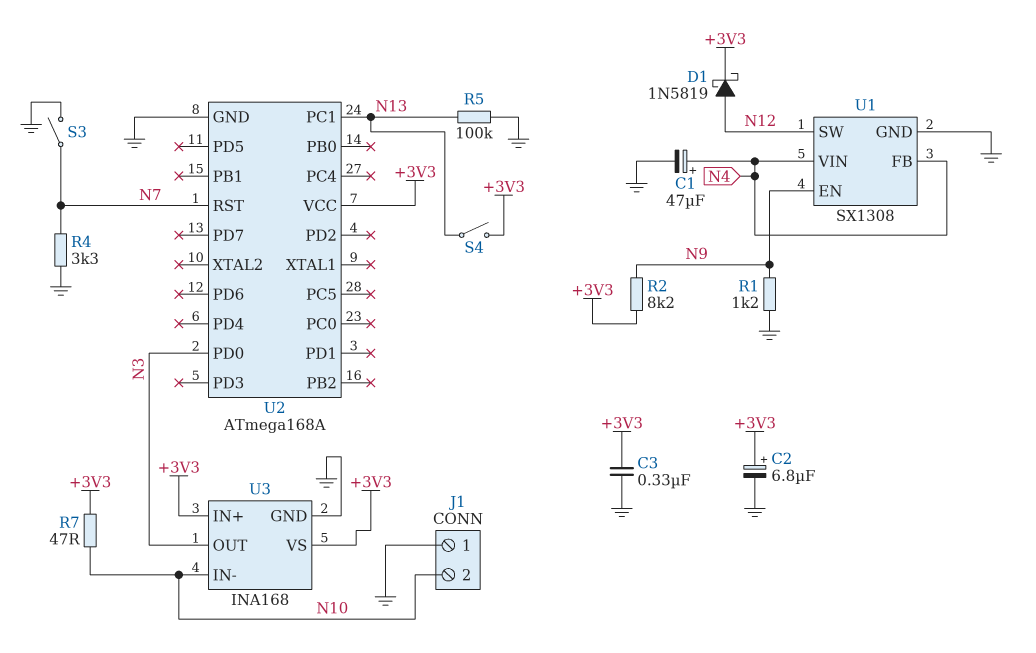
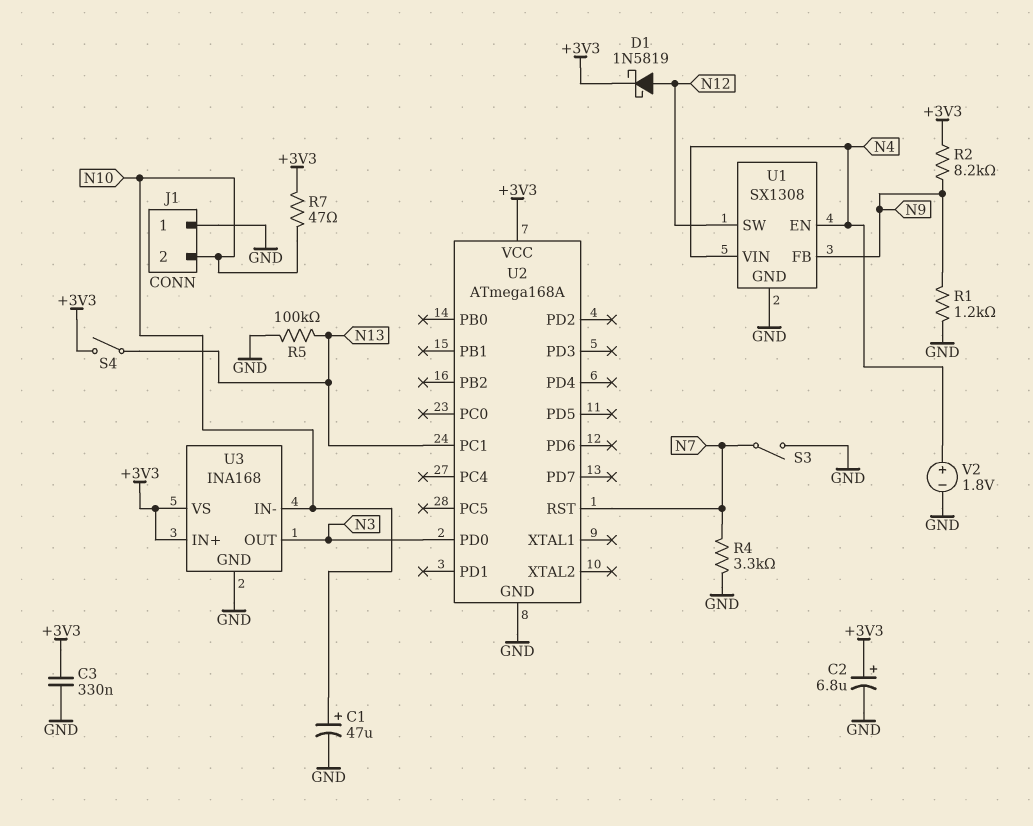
C1: 47uF (plus N4, minus GND) -> 47uF (plus N10, minus GND)
U1 pin EN: N9 -> N4
U1 pin FB: N4 -> N9
V2: none -> 1.8V (plus N4, minus GND)

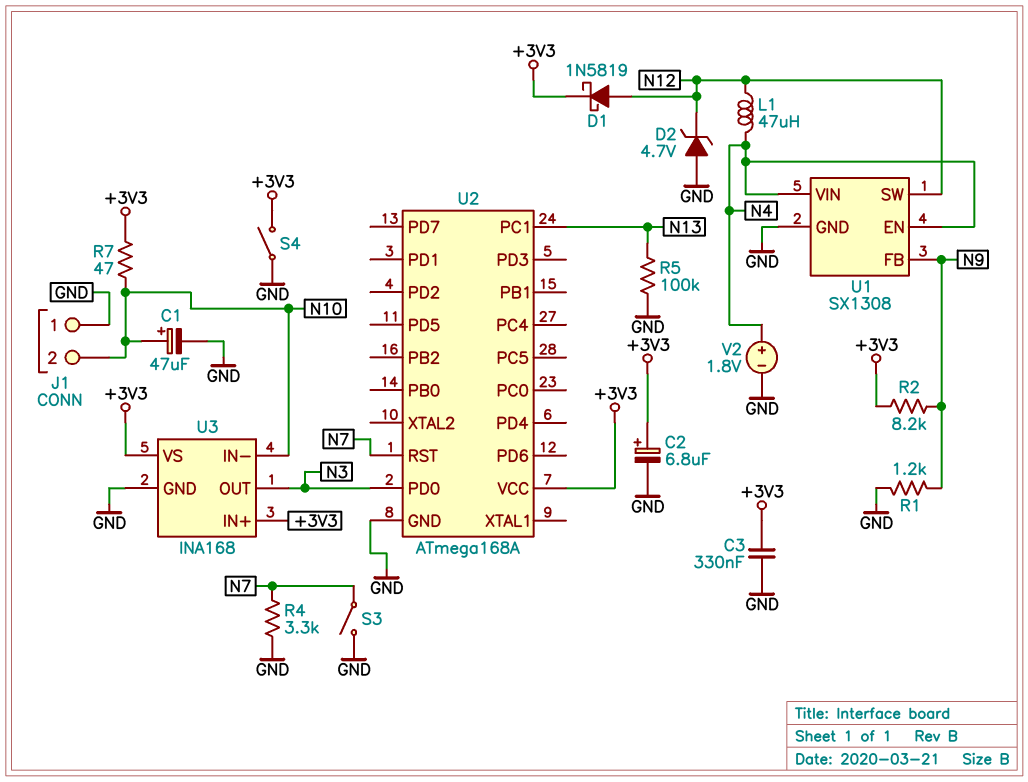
D2: none -> zener 4.7V (A GND, K N12)
L1: none -> 47uH (N4, N12)
S4: switch (+3V3, N13) -> switch (+3V3, GND)

